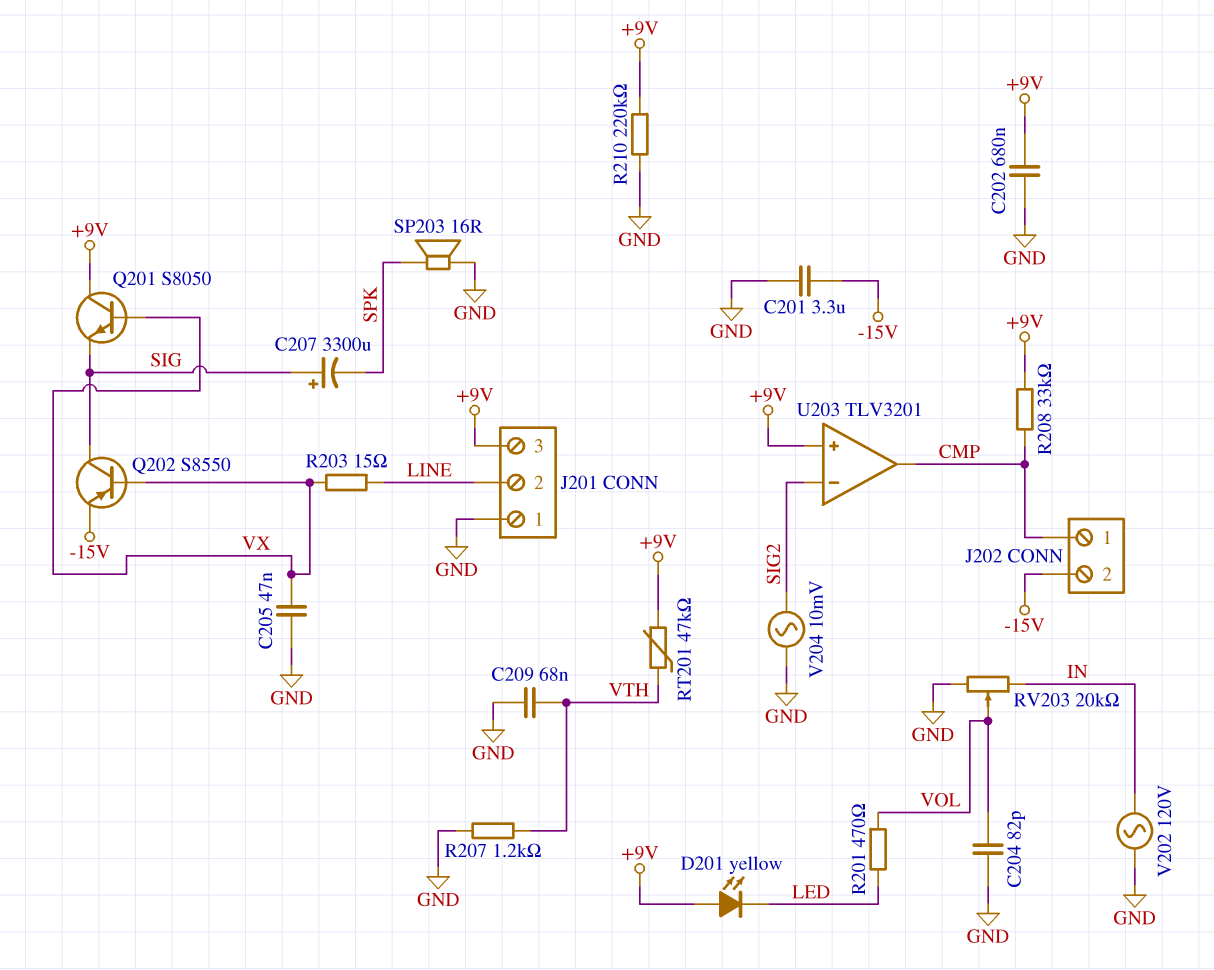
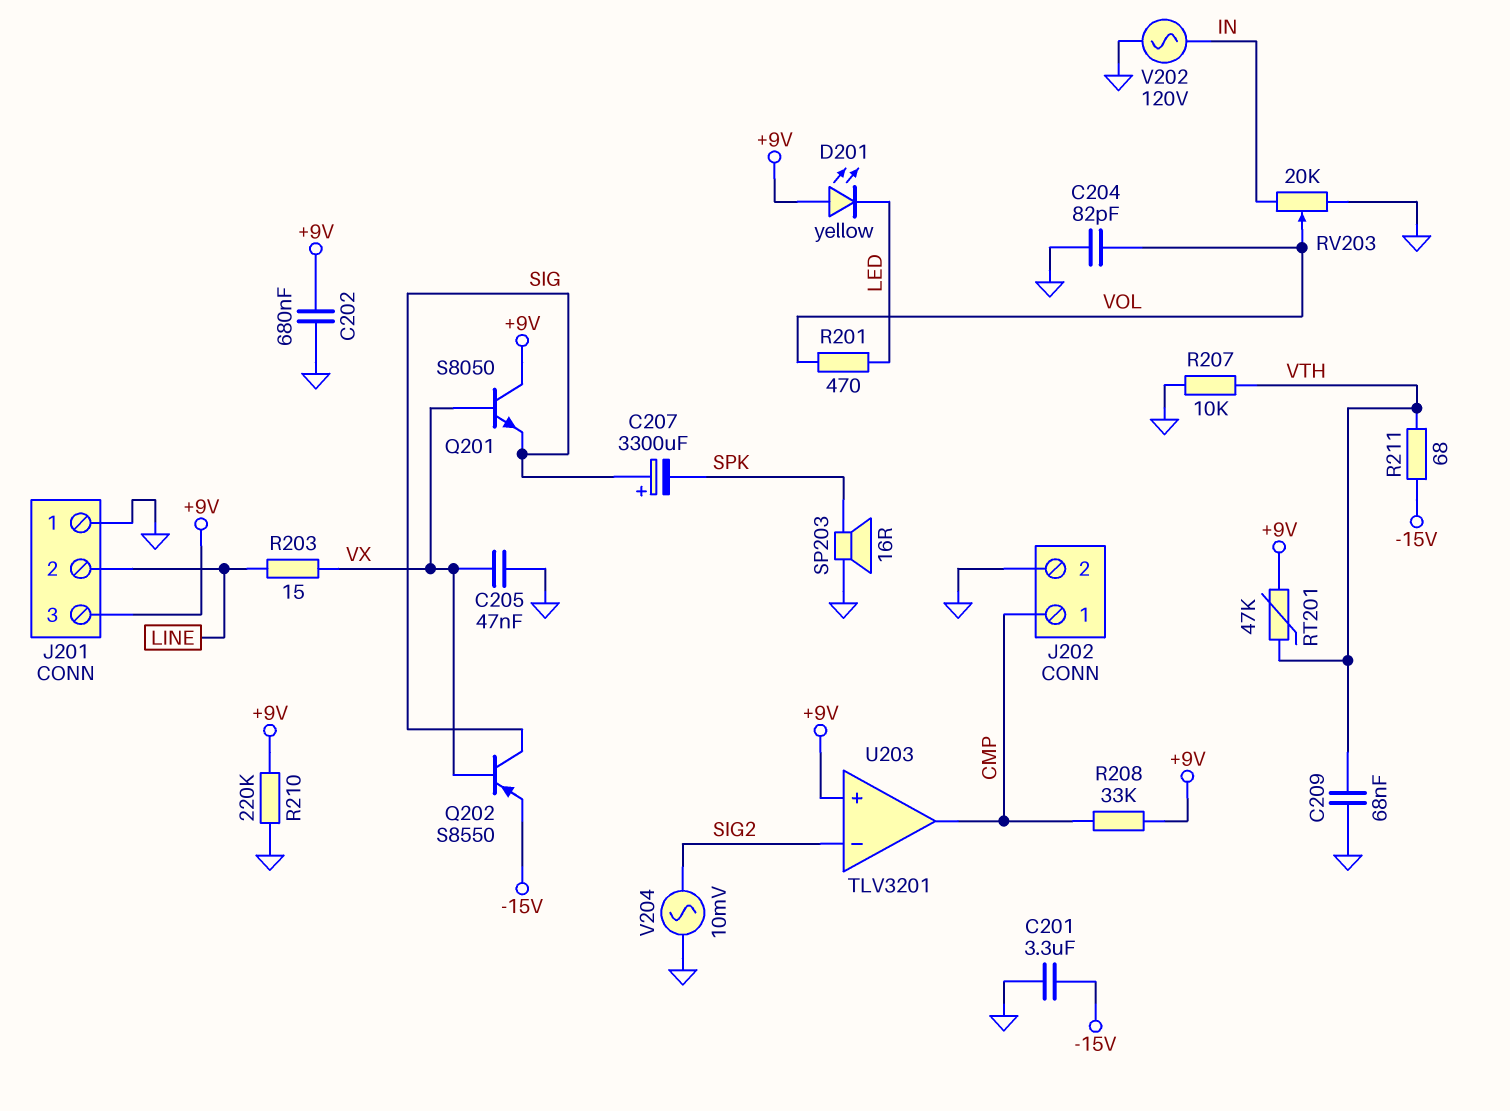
J202 pin 2: -15V -> GND
R207: 1.2k (GND, VTH) -> 10k (GND, VTH)
R211: none -> 68 (-15V, VTH)

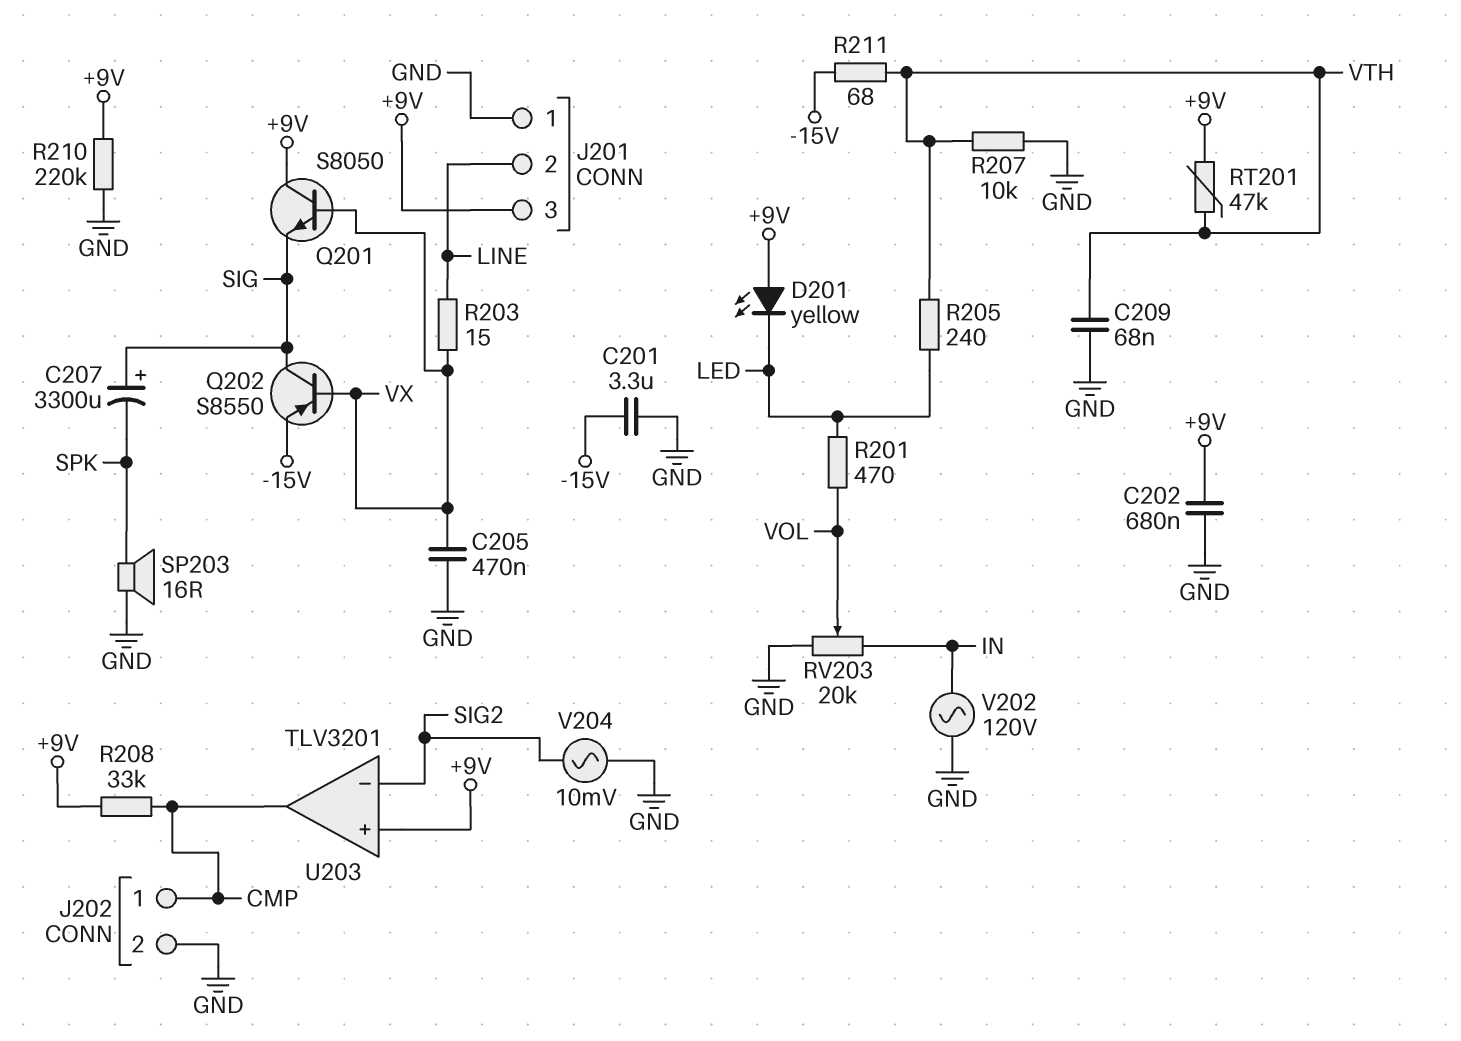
C204: 82pF (GND, VOL) -> none
C205: 47nF (GND, VX) -> 470nF (GND, VX)
R205: none -> 240 (LED, VTH)

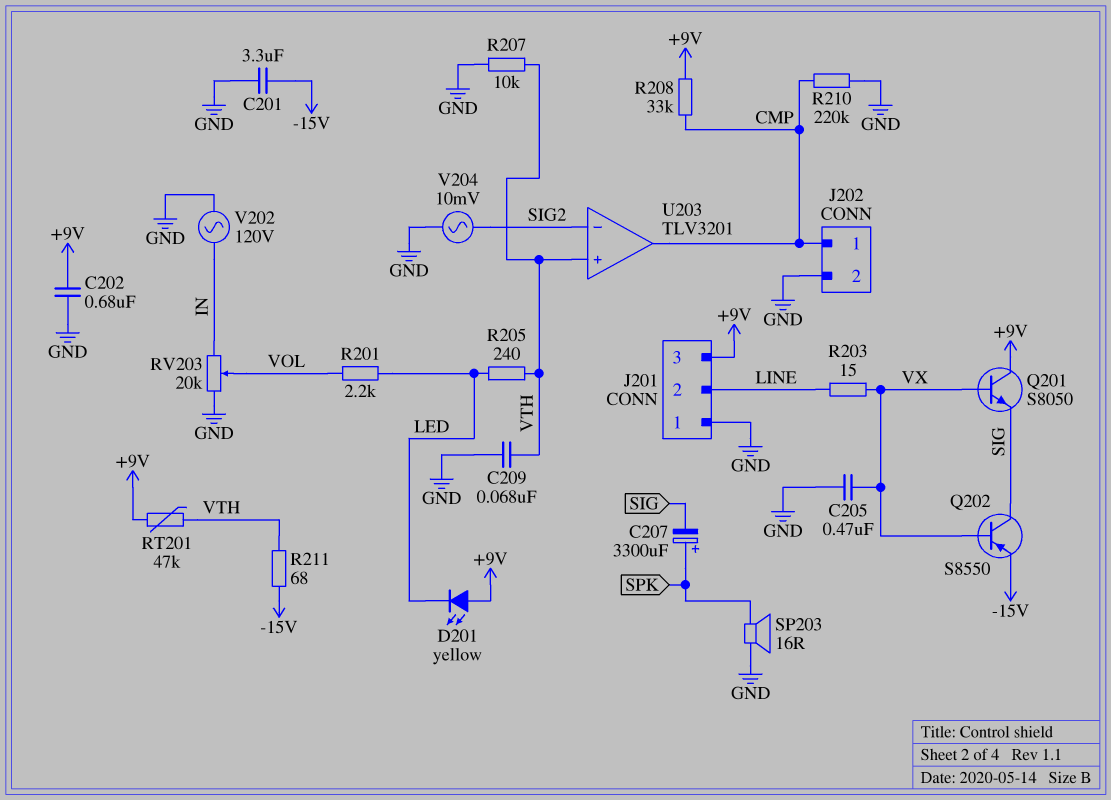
C207: 3300uF (plus SIG, minus SPK) -> 3300uF (plus SPK, minus SIG)
R201: 470 (LED, VOL) -> 2.2k (LED, VOL)
R210: 220k (+9V, GND) -> 220k (CMP, GND)
U203 pin in+: +9V -> VTH

